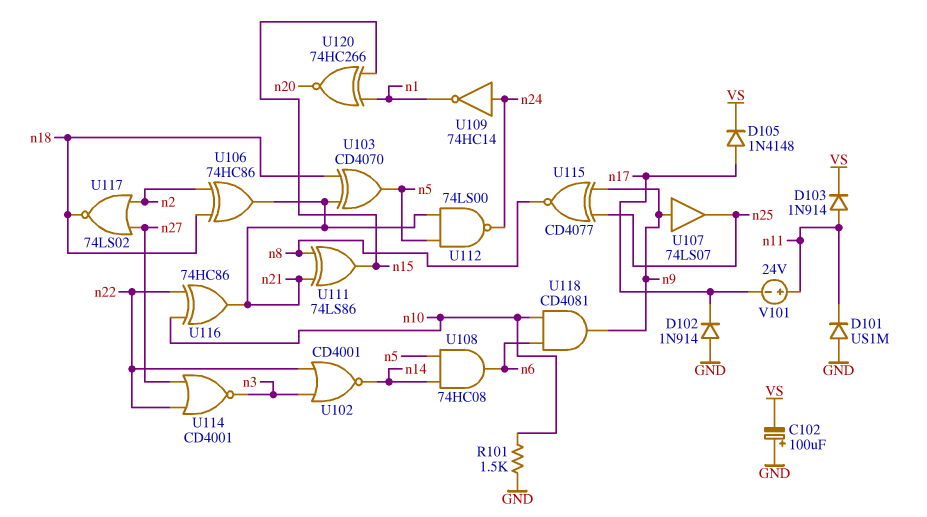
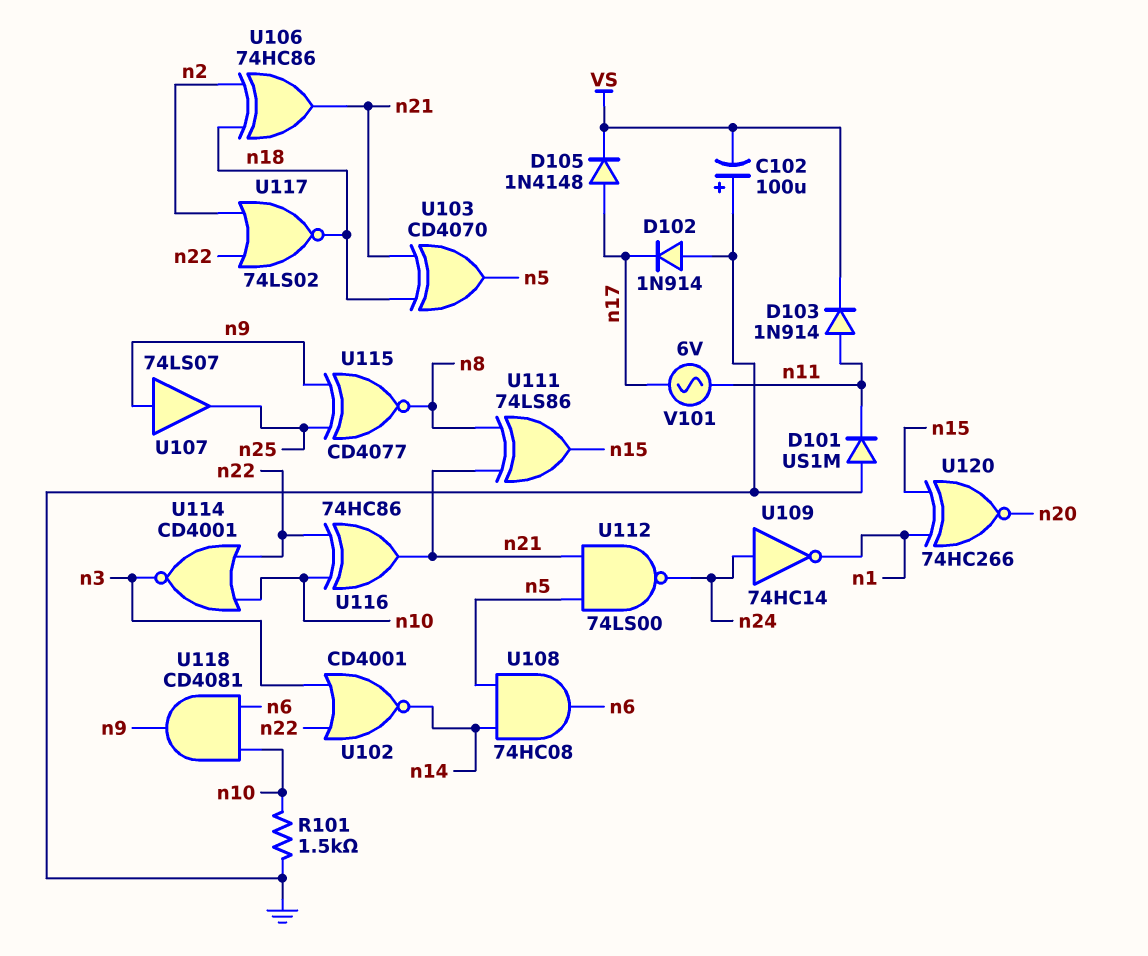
U114: NOR CD4001 (in n22, in n27, out n3) -> NOR CD4001 (in n10, in n22, out n3)
U117: NOR 74LS02 (in n2, in n27, out n18) -> NOR 74LS02 (in n2, in n22, out n18)
V101: 24V (plus n11, minus n17) -> AC 6V (n11, n17)

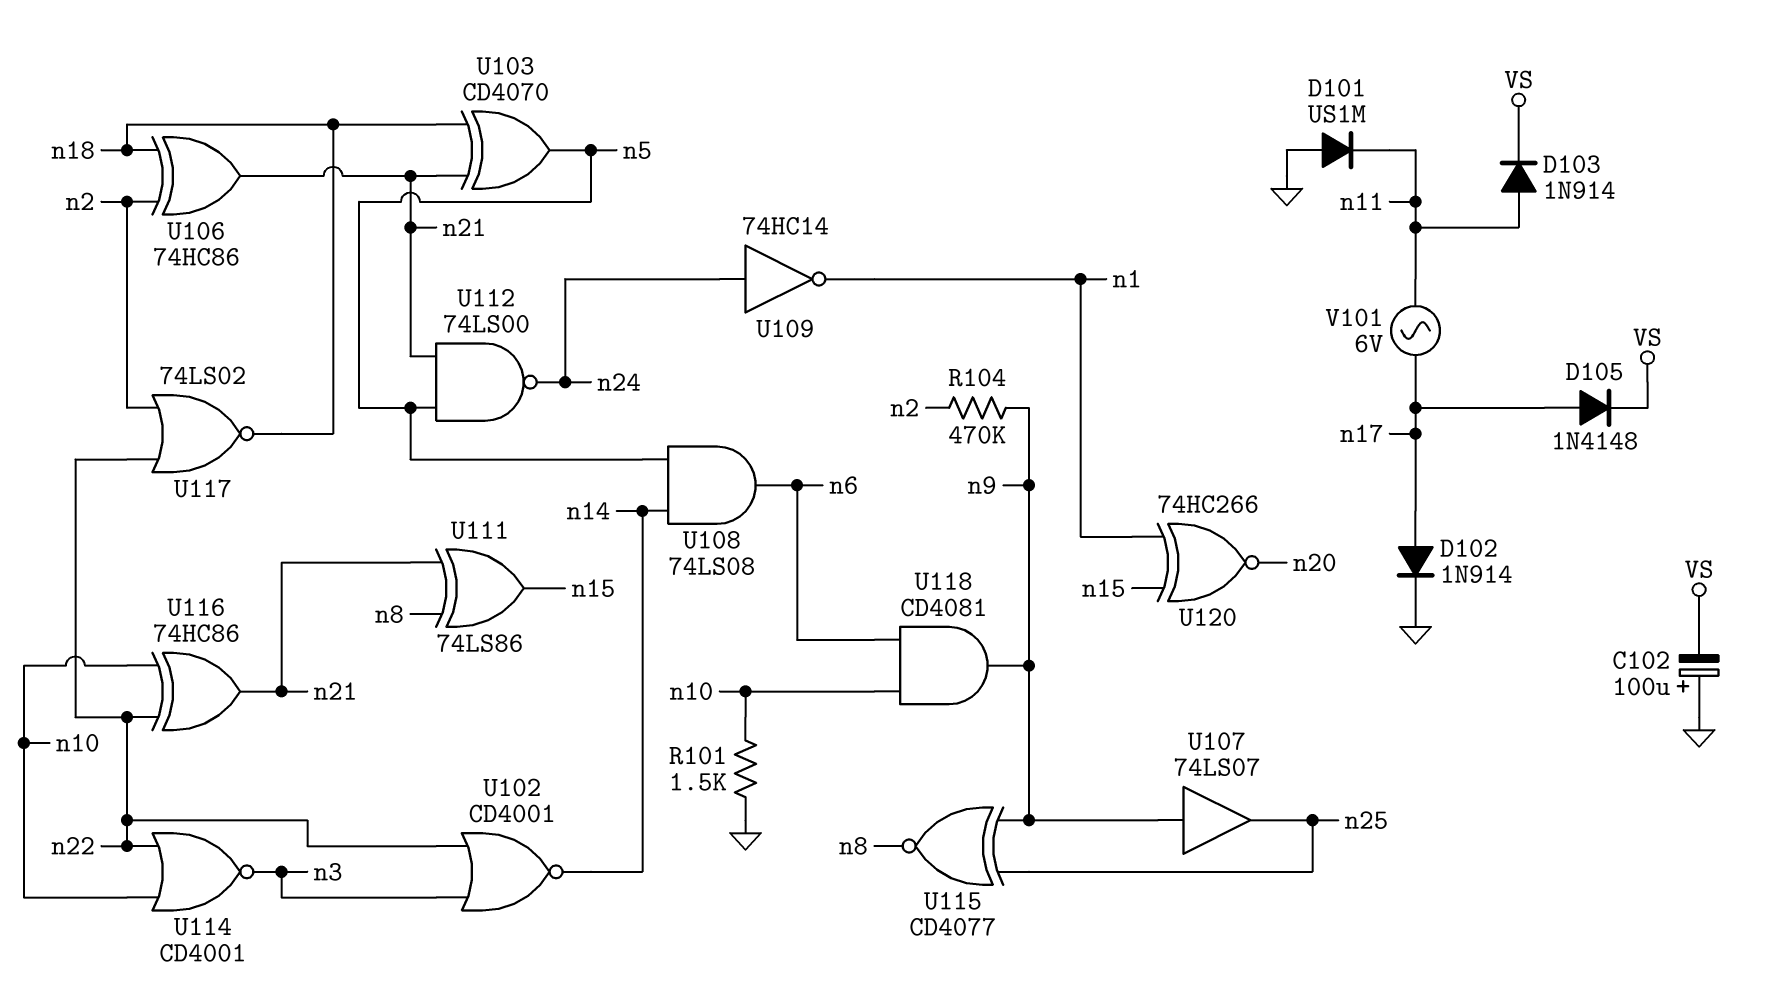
D102: diode 1N914 (A GND, K n17) -> diode 1N914 (A n17, K GND)
R104: none -> 470k (n2, n9)
U108: AND 74HC08 (in n5, in n14, out n6) -> AND 74LS08 (in n5, in n14, out n6)

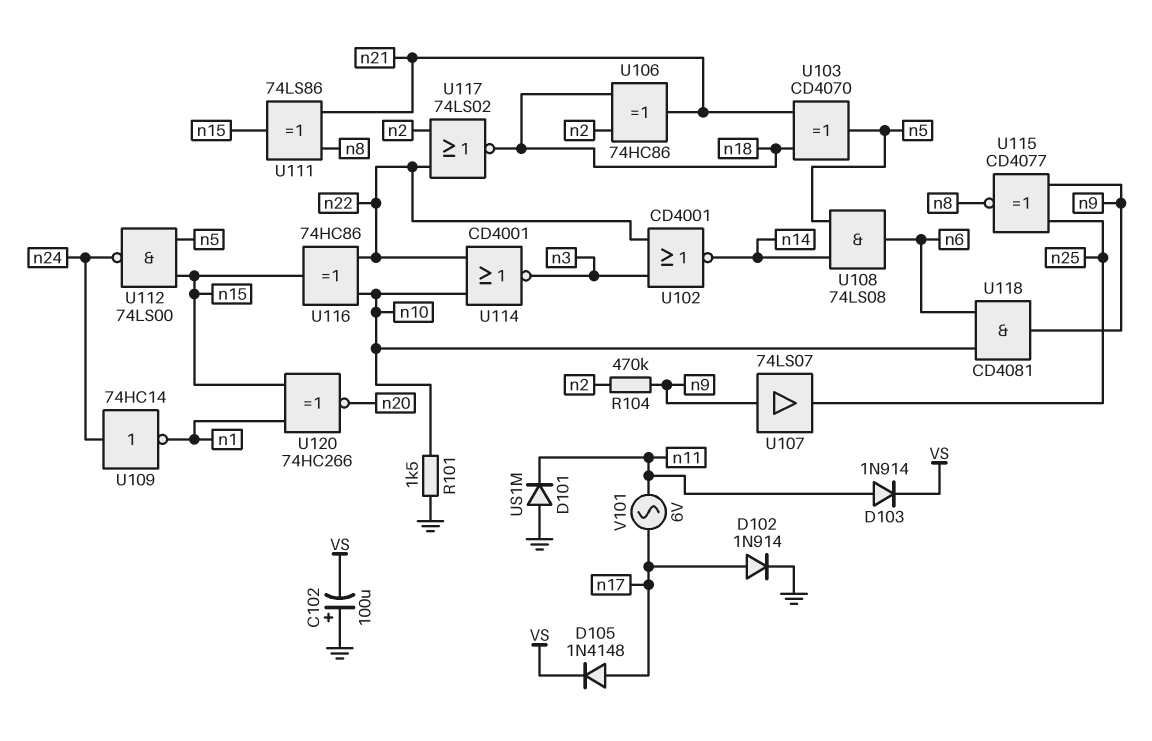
U112: NAND 74LS00 (in n5, in n21, out n24) -> NAND 74LS00 (in n5, in n15, out n24)
U116: XOR 74HC86 (in n10, in n22, out n21) -> XOR 74HC86 (in n10, in n22, out n15)

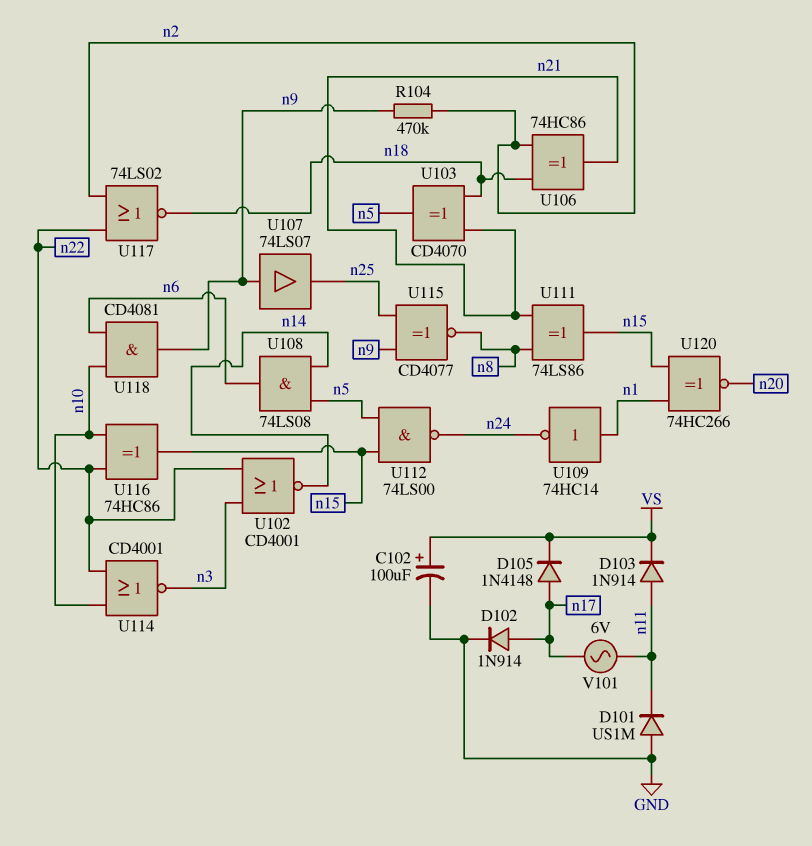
C102: 100uF (plus GND, minus VS) -> 100uF (plus VS, minus GND)
R101: 1.5k (GND, n10) -> none
U109: NOT 74HC14 (in n24, out n1) -> NOT 74HC14 (in n1, out n24)

